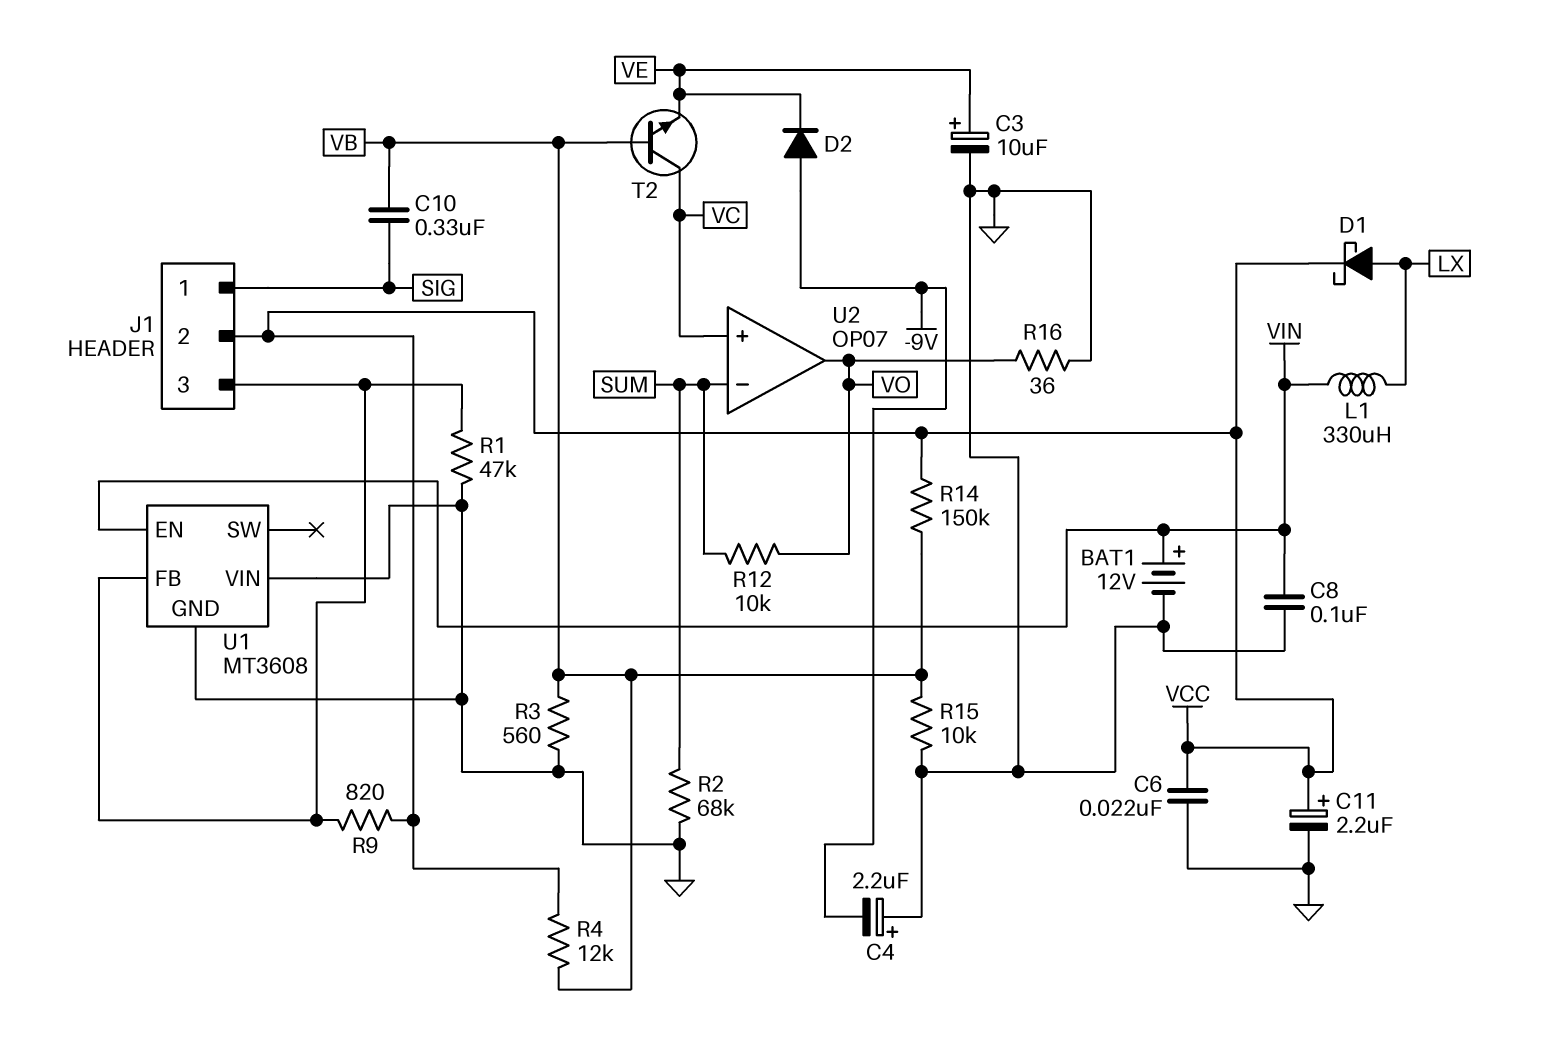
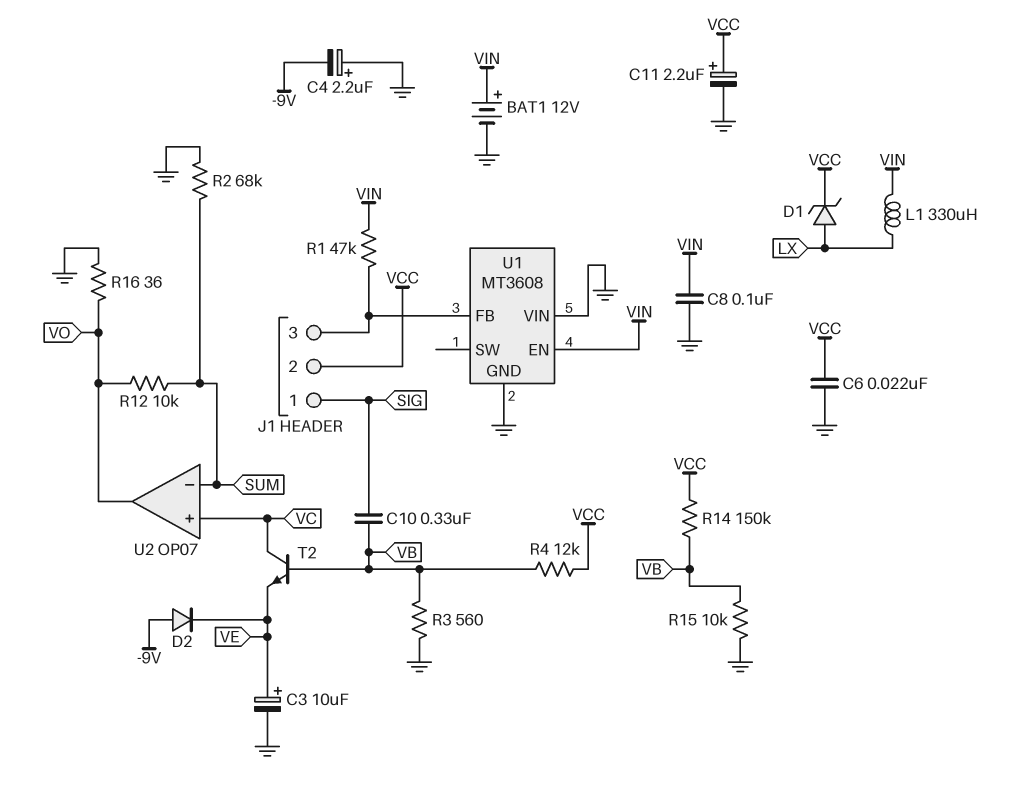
D1: schottky (A LX, K VCC) -> zener (A LX, K VCC)
R1: 47k (GND, J1/3) -> 47k (J1/3, VIN)
R9: 820 (J1/3, VCC) -> none

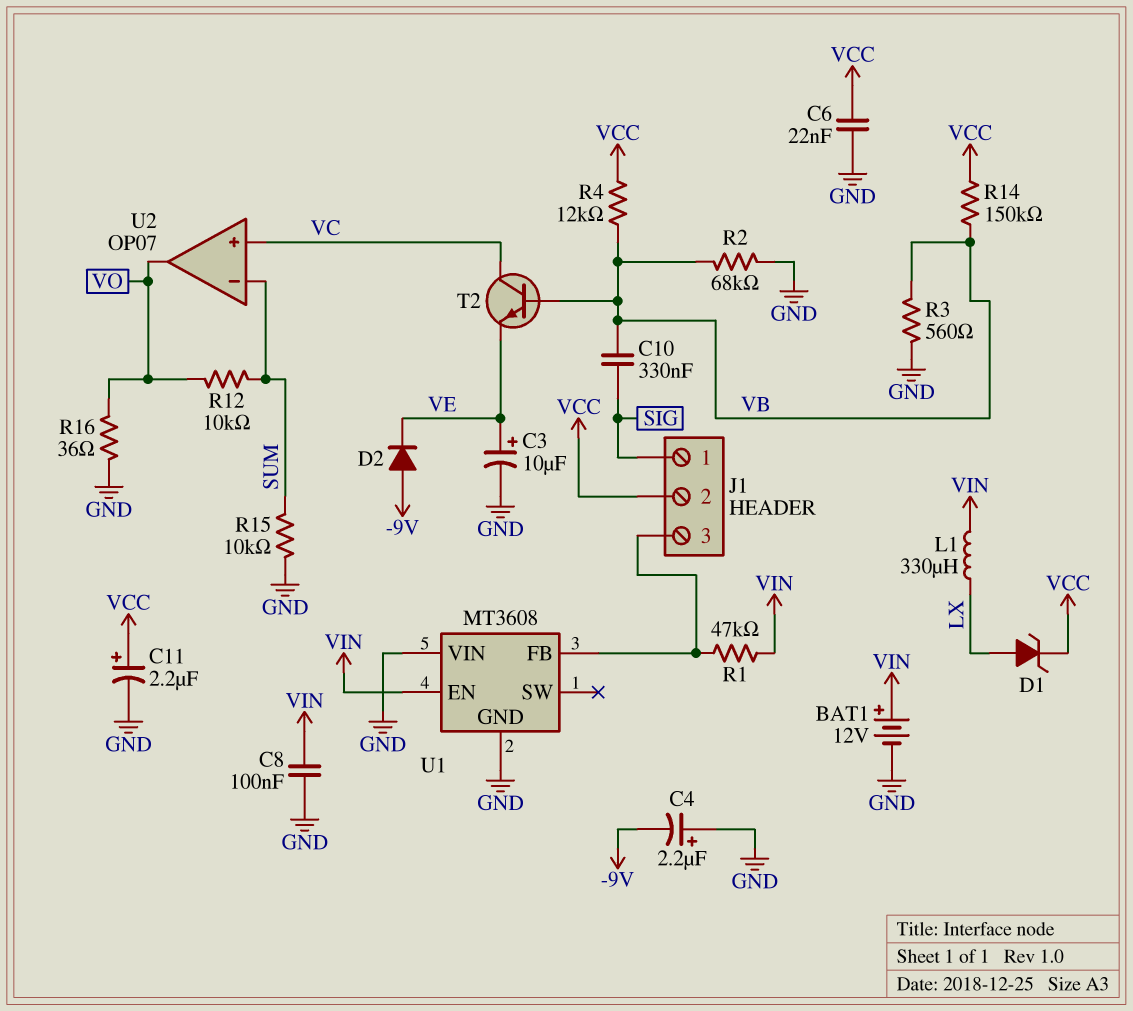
R2: 68k (GND, SUM) -> 68k (GND, VB)
R15: 10k (GND, VB) -> 10k (GND, SUM)

